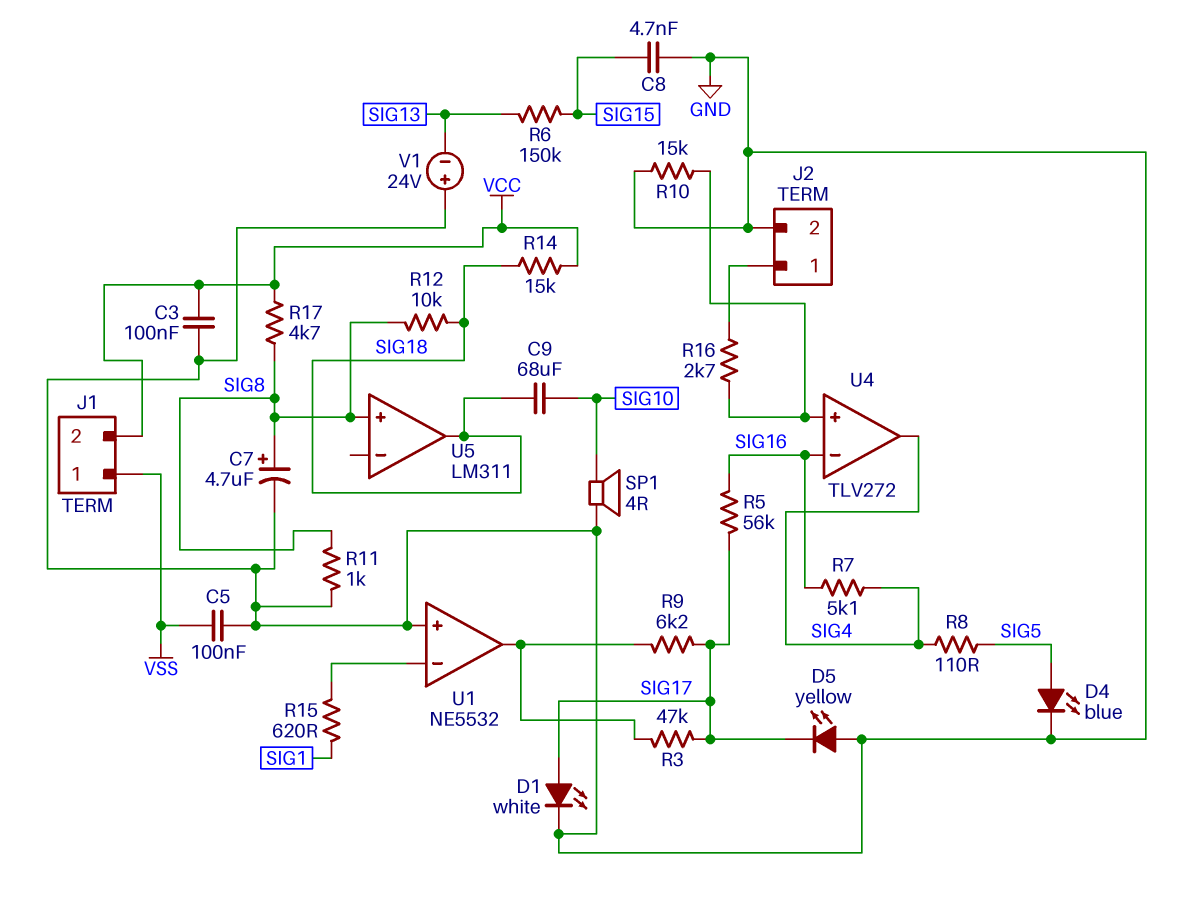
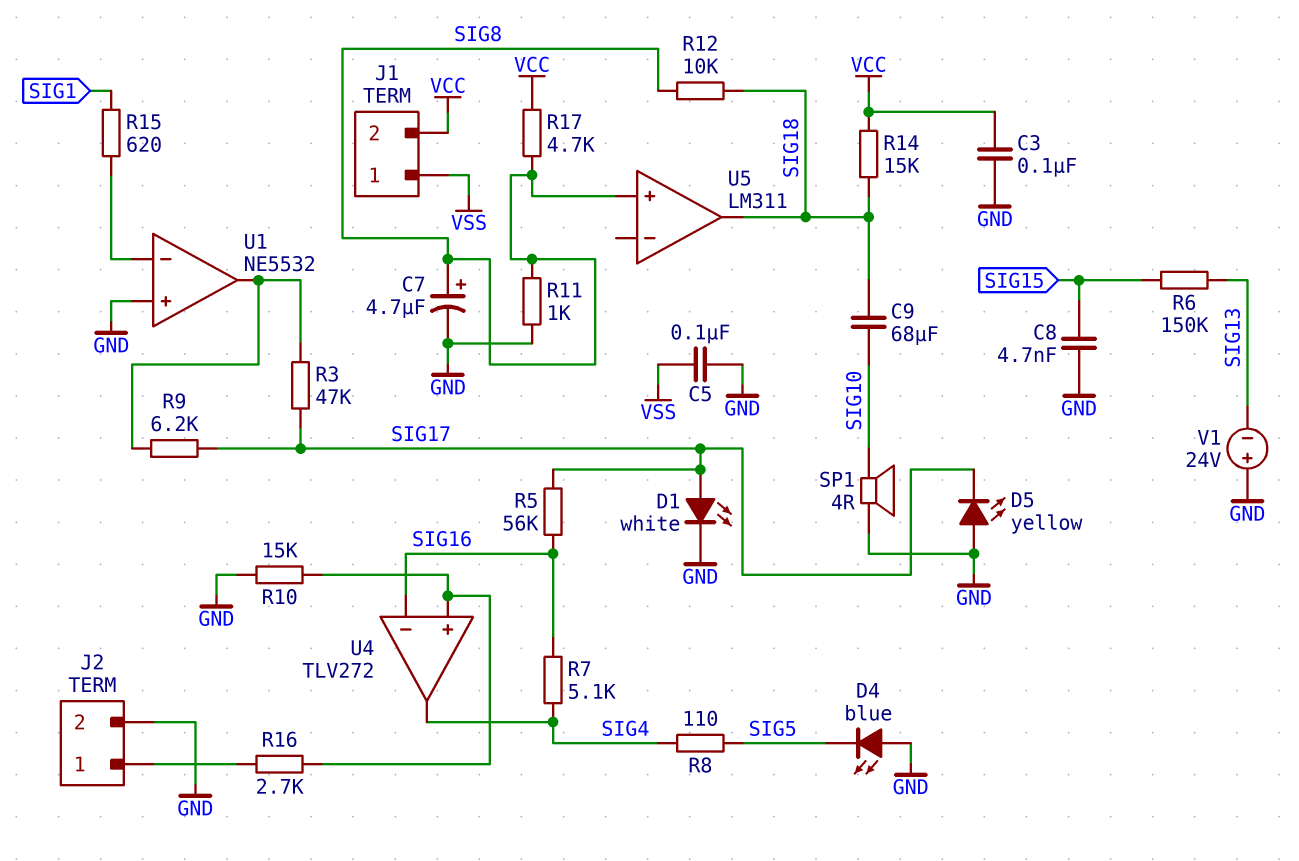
D4: LED blue (A SIG5, K GND) -> LED blue (A GND, K SIG5)

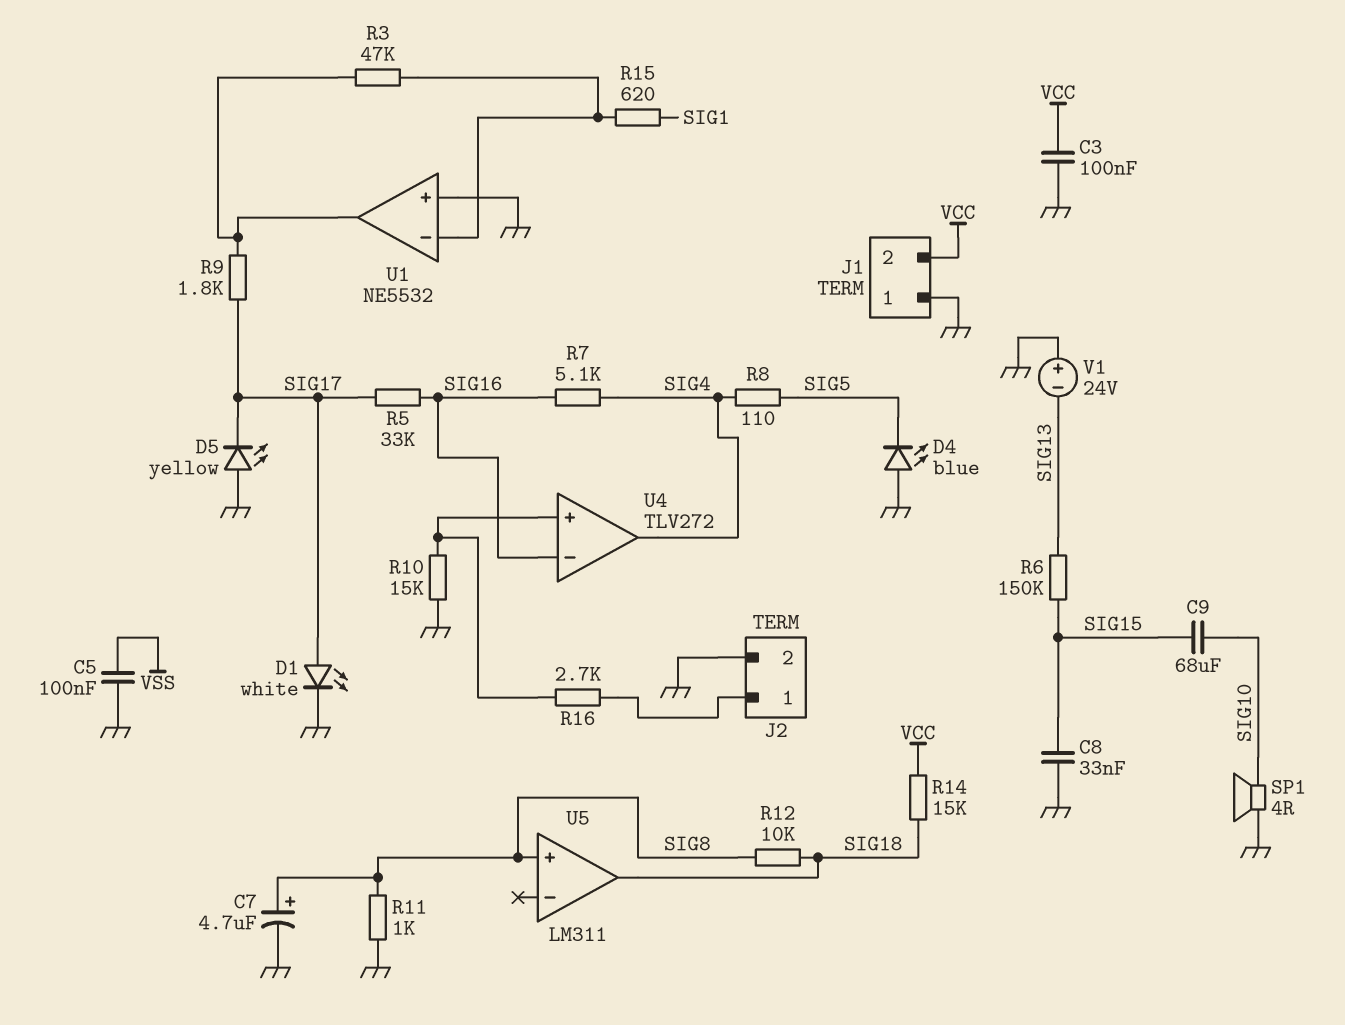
C8: 4.7nF (GND, SIG15) -> 33nF (GND, SIG15)
C9: 68uF (SIG10, SIG18) -> 68uF (SIG10, SIG15)
J1 pin 1: VSS -> GND
R3: 47k (SIG17, U1/out) -> 47k (U1/in-, U1/out)
R5: 56k (SIG16, SIG17) -> 33k (SIG16, SIG17)
R9: 6.2k (SIG17, U1/out) -> 1.8k (SIG17, U1/out)
R17: 4.7k (SIG8, VCC) -> none

